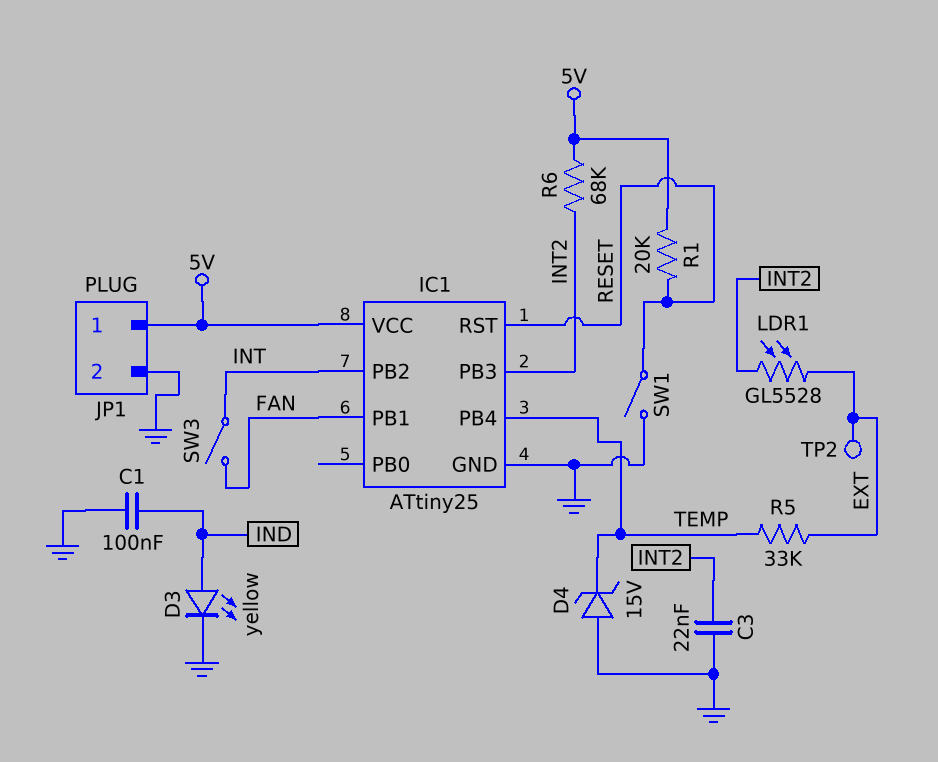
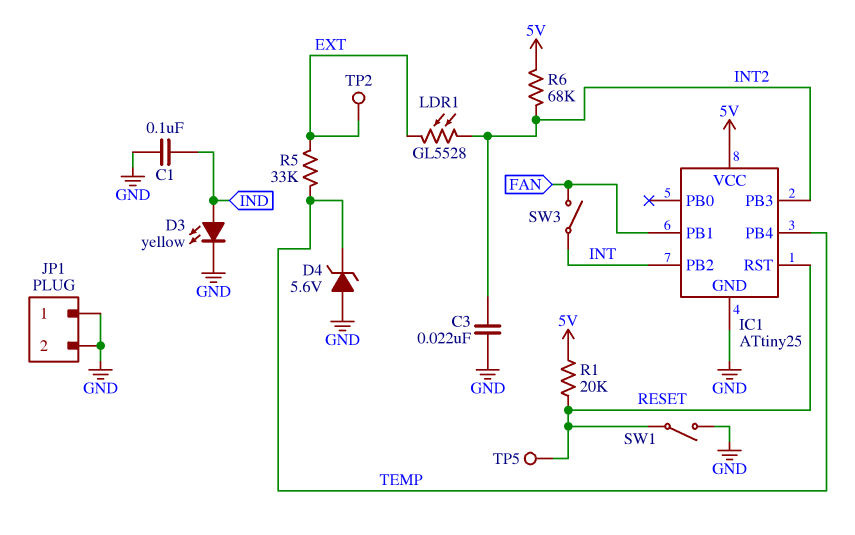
D4: zener 15V (A GND, K TEMP) -> zener 5.6V (A GND, K TEMP)
JP1 pin 1: 5V -> GND
TP5: none -> test point (RESET)

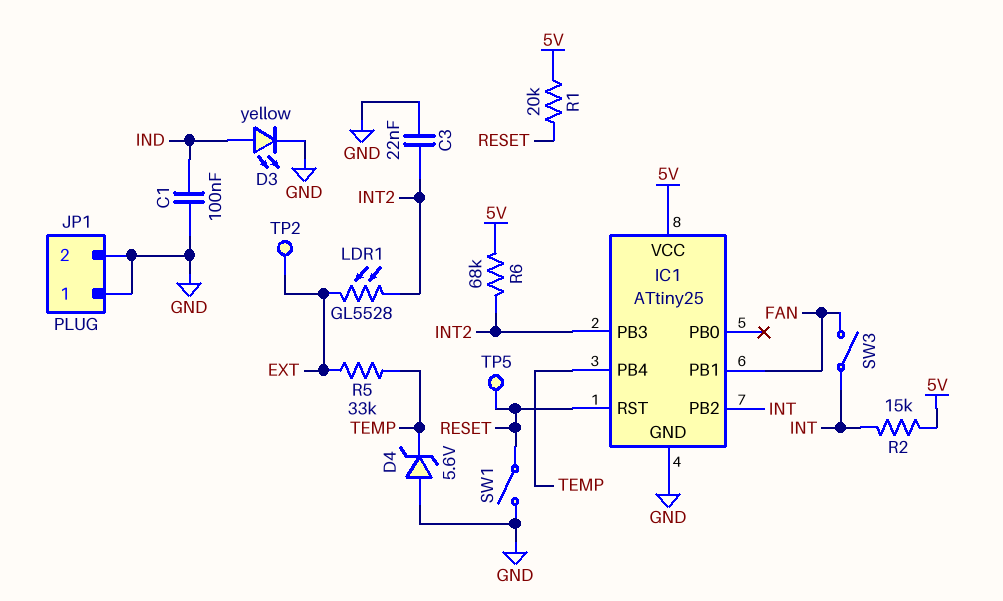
R2: none -> 15k (5V, INT)

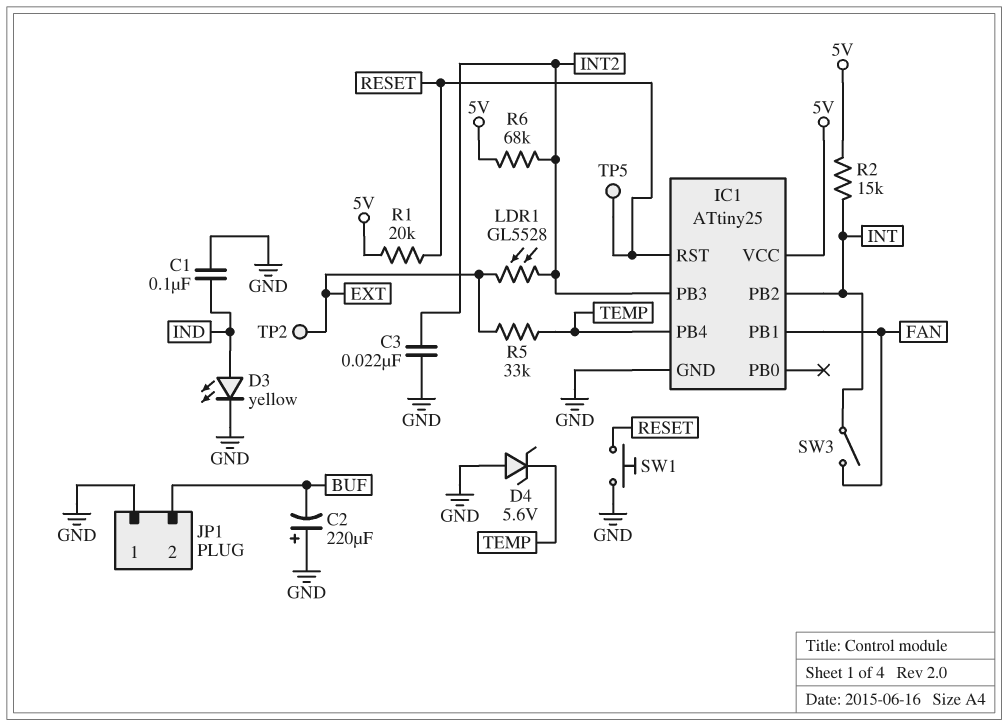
C2: none -> 220uF (plus GND, minus BUF)
JP1 pin 2: GND -> BUF
SW1: switch (GND, RESET) -> button (GND, RESET)

